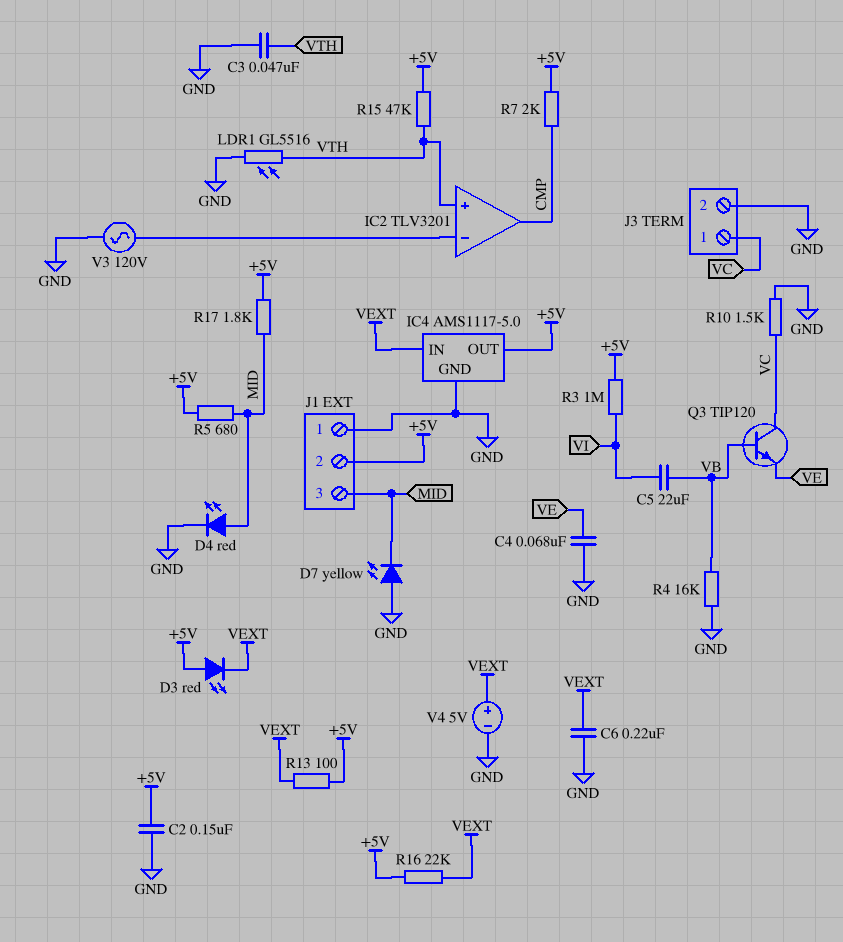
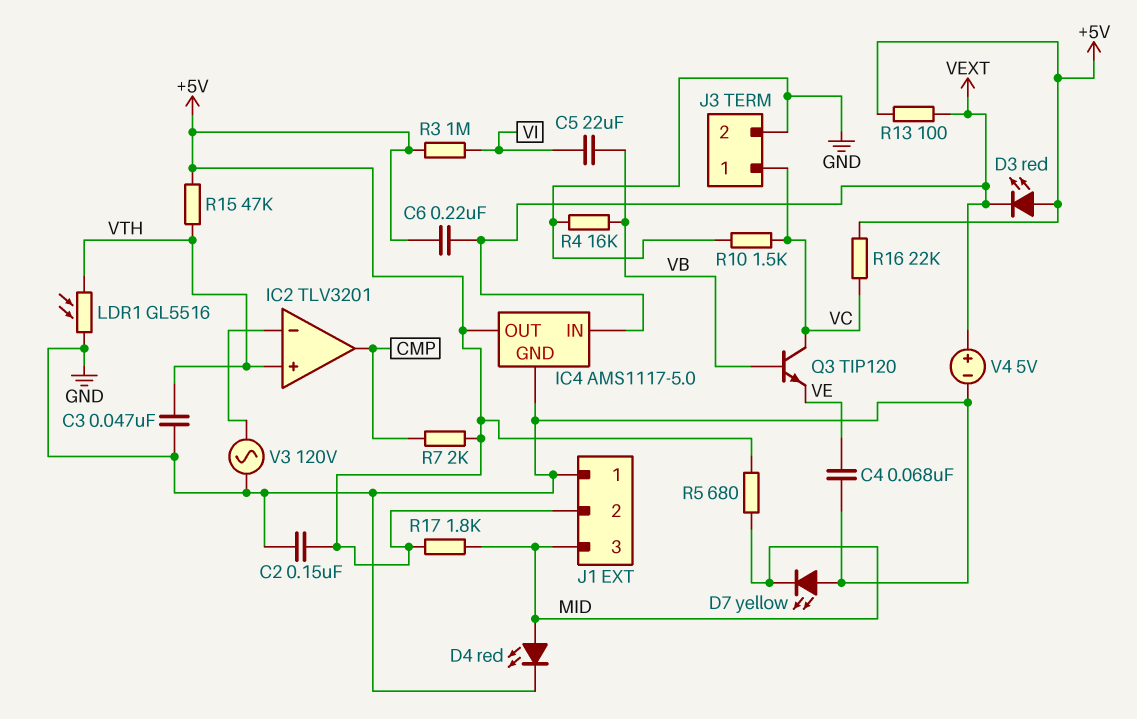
C6: 220nF (GND, VEXT) -> 220nF (+5V, VEXT)
R16: 22k (+5V, VEXT) -> 22k (+5V, VC)

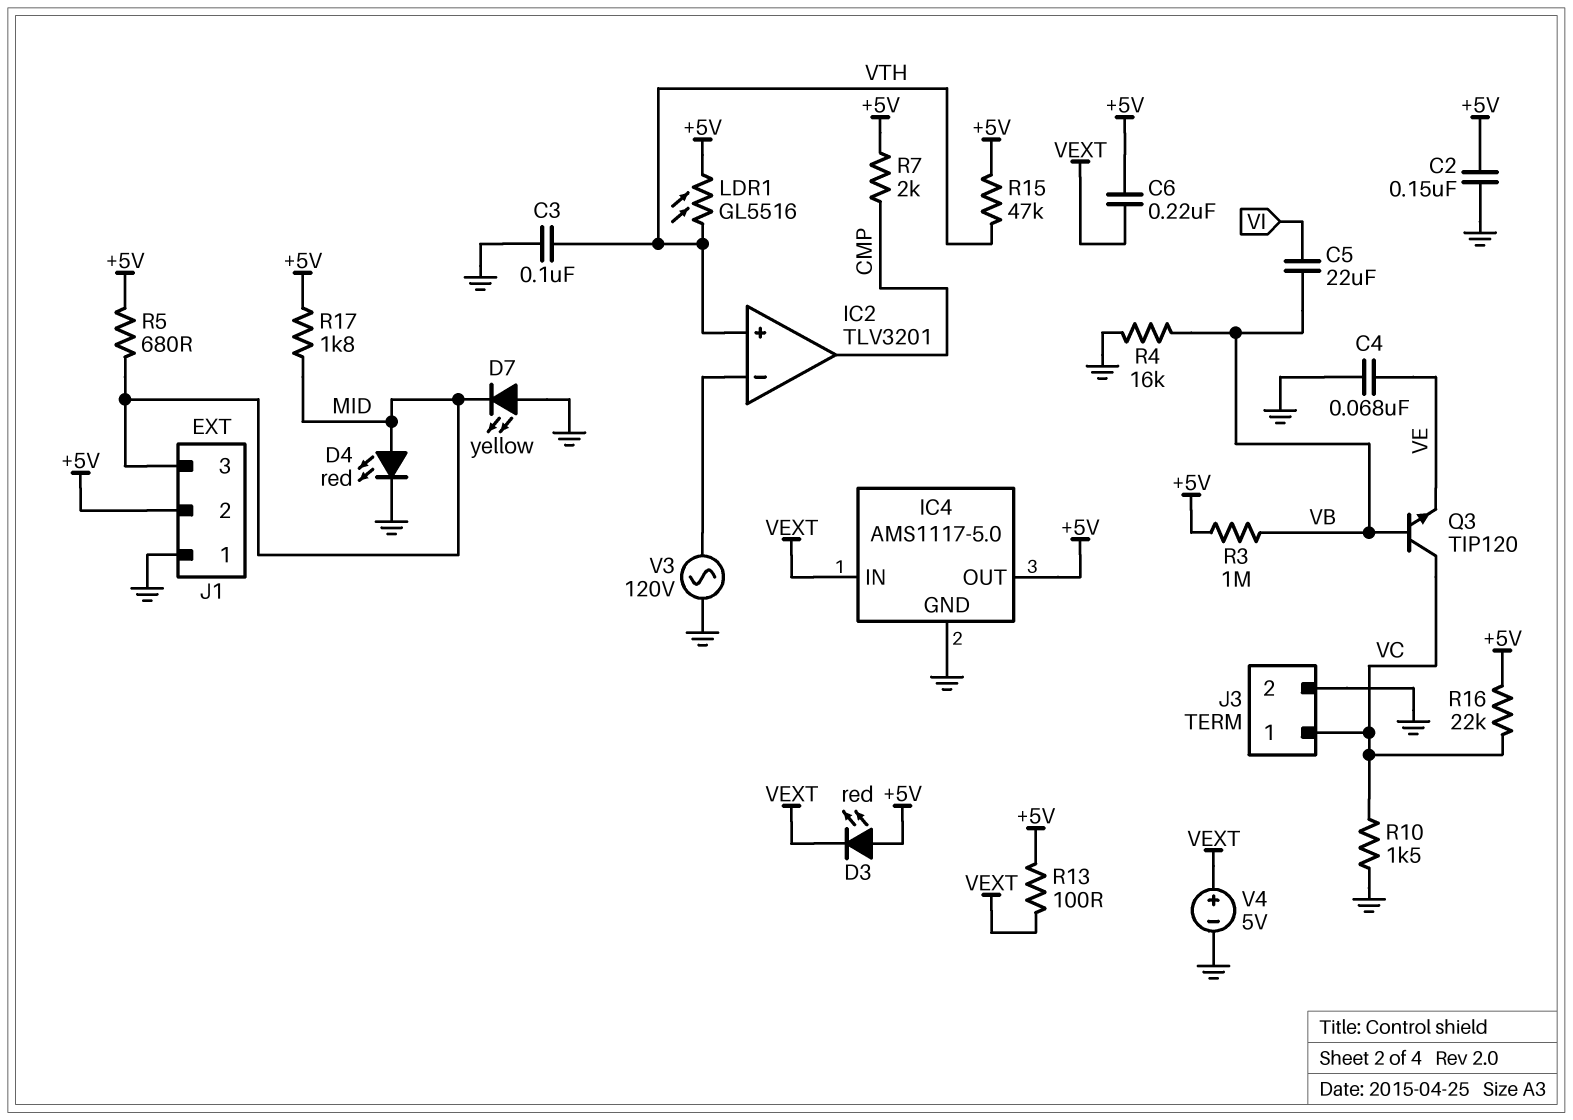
C3: 47nF (GND, VTH) -> 100nF (GND, VTH)
LDR1: GL5516 (GND, VTH) -> GL5516 (+5V, VTH)
R3: 1M (+5V, VI) -> 1M (+5V, VB)

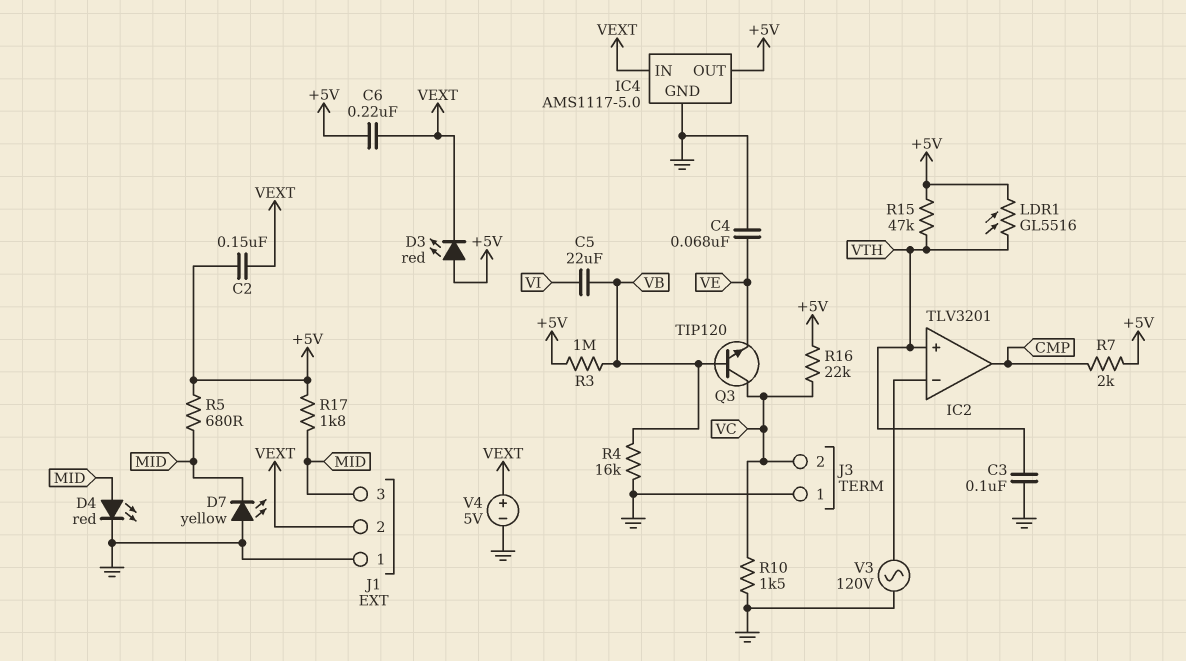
C2: 150nF (+5V, GND) -> 150nF (+5V, VEXT)
J1 pin 2: +5V -> VEXT
J3 pin 1: VC -> GND
J3 pin 2: GND -> VC
R13: 100 (+5V, VEXT) -> none

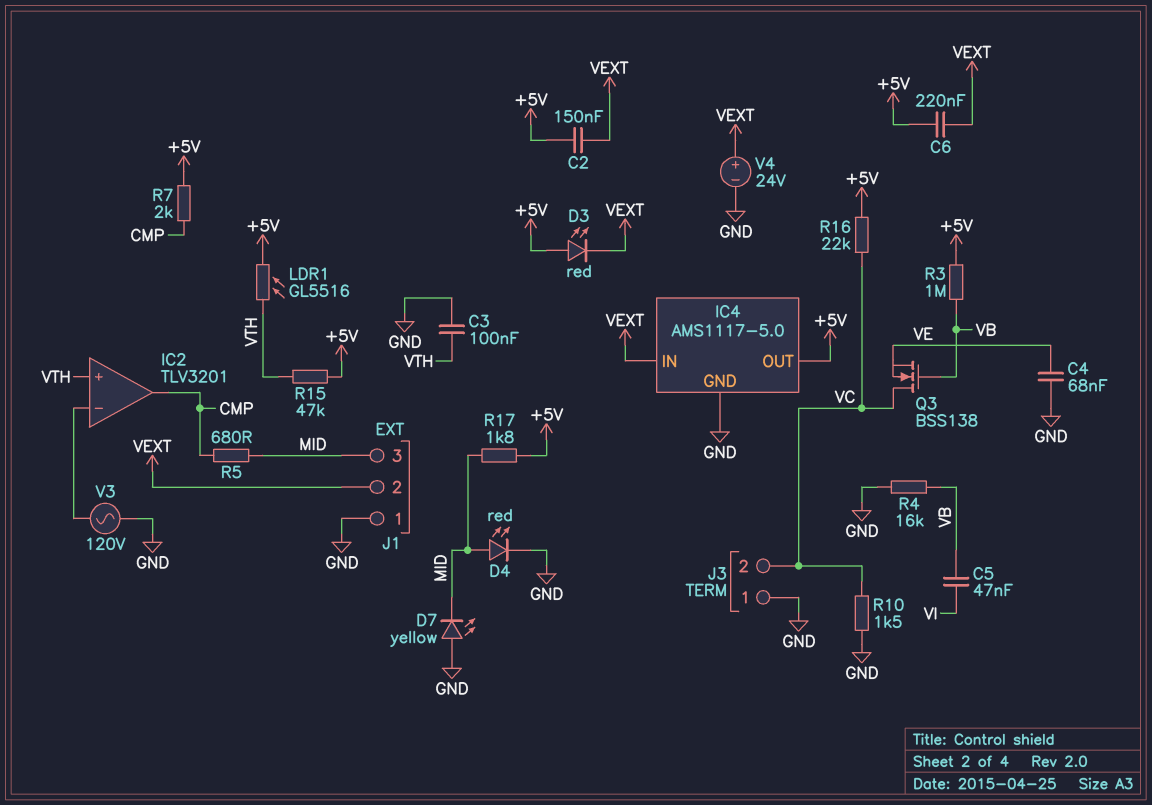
C5: 22uF (VB, VI) -> 47nF (VB, VI)
Q3: NPN TIP120 (B VB, C VC, E VE) -> NMOS BSS138 (G VB, D VC, S VE)
R5: 680 (+5V, MID) -> 680 (CMP, MID)
V4: 5V (plus VEXT, minus GND) -> 24V (plus VEXT, minus GND)

